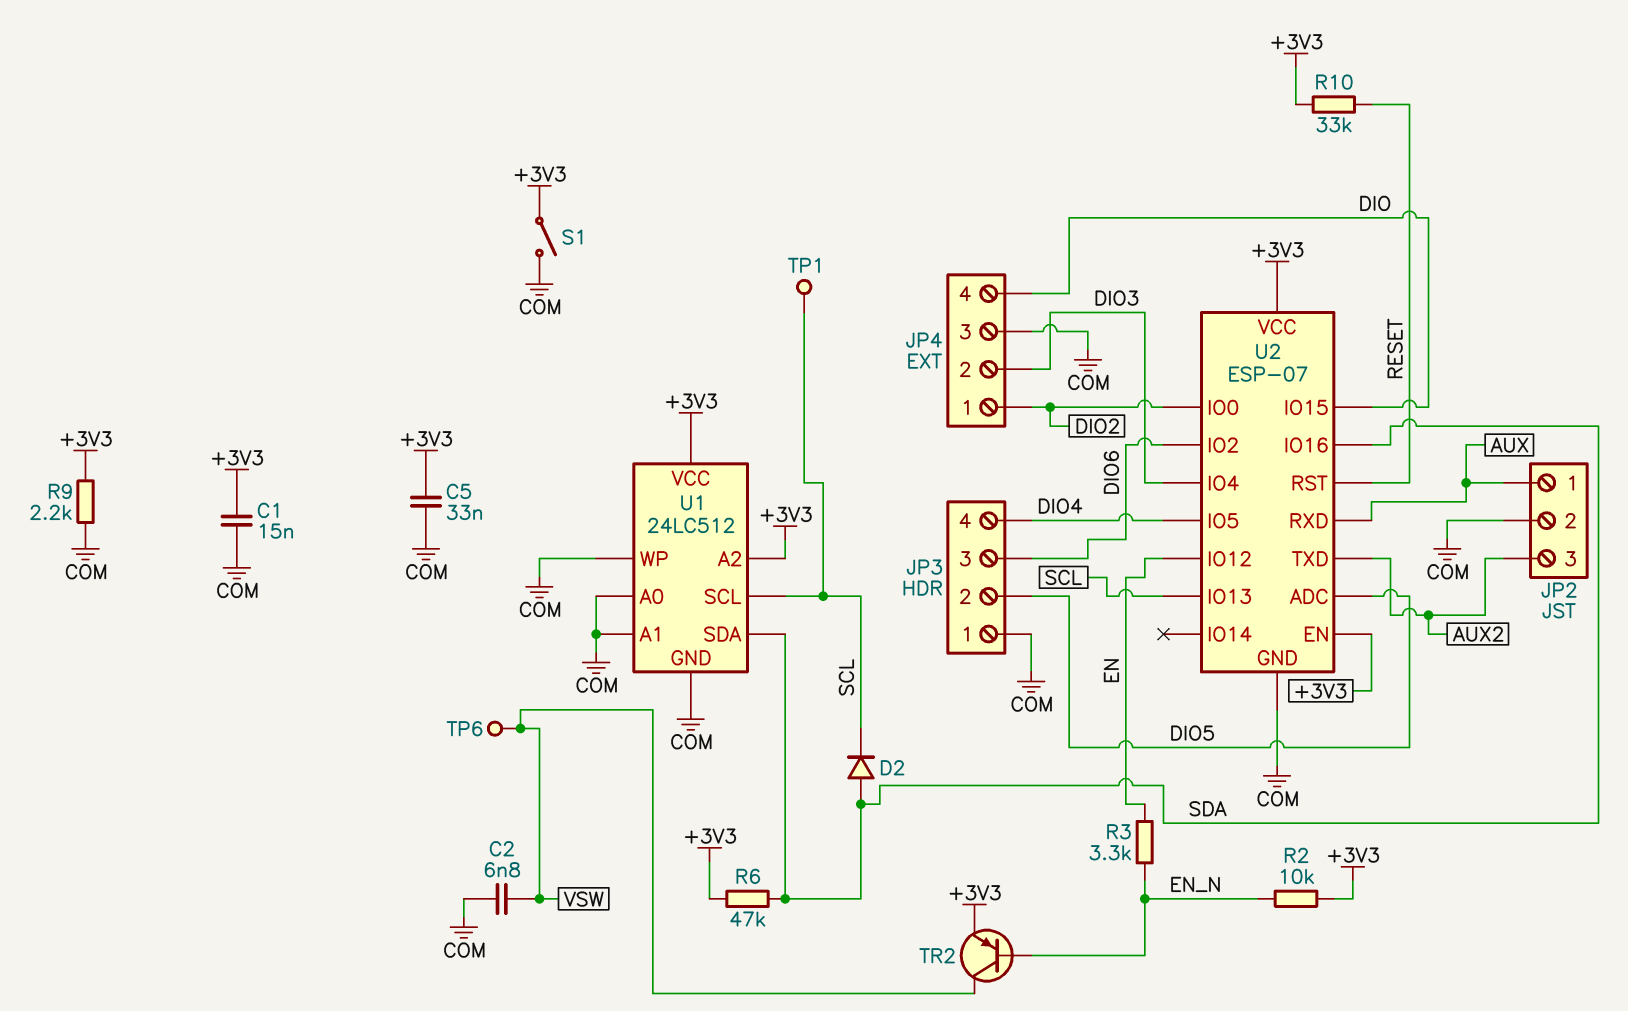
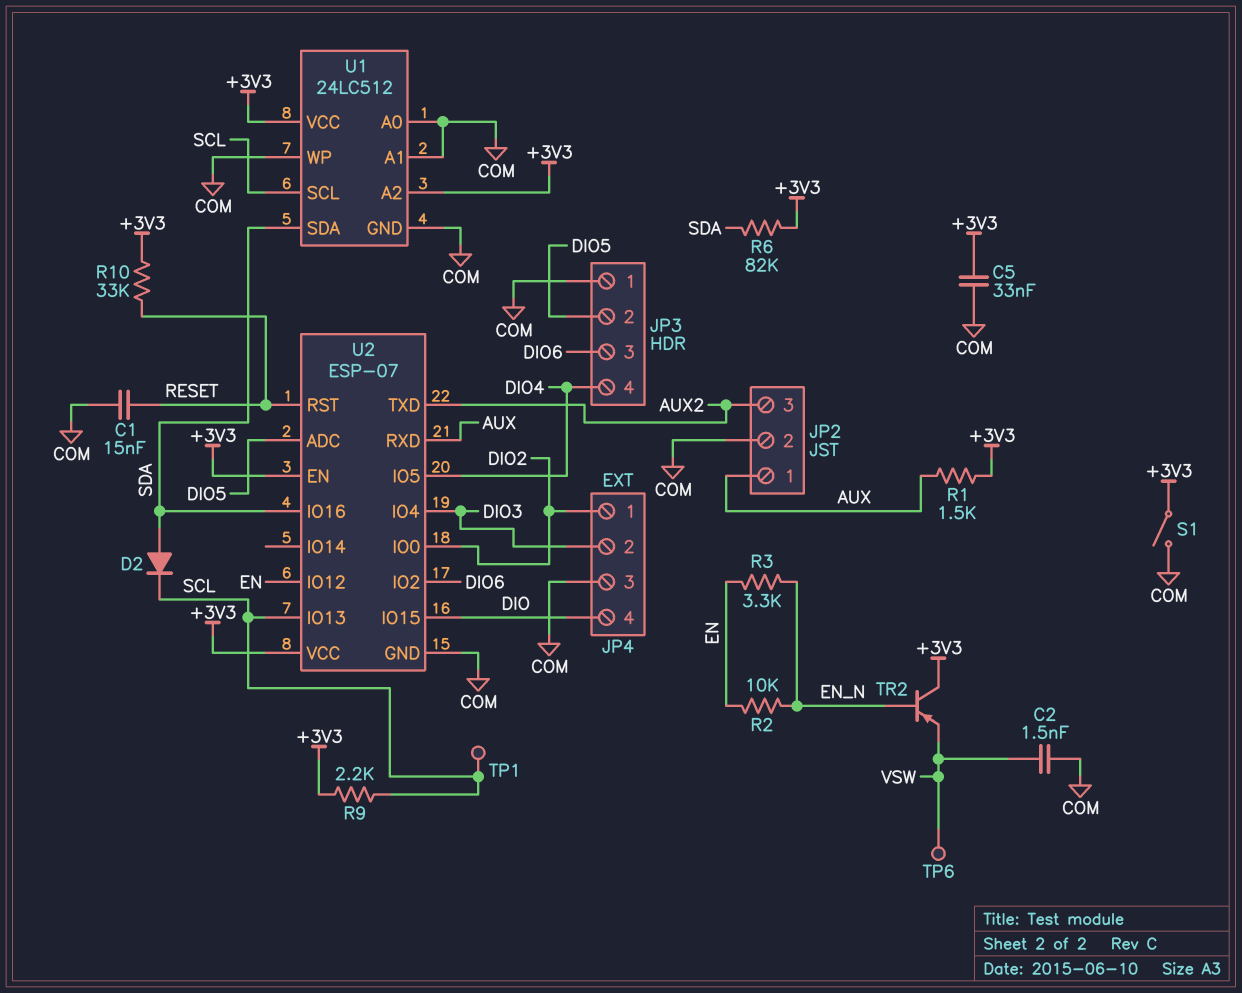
C1: 15nF (+3V3, COM) -> 15nF (COM, RESET)
C2: 6.8nF (COM, VSW) -> 1.5nF (COM, VSW)
R1: none -> 1.5k (+3V3, AUX)
R2: 10k (+3V3, EN_N) -> 10k (EN, EN_N)
R6: 47k (+3V3, SDA) -> 82k (+3V3, SDA)
R9: 2.2k (+3V3, COM) -> 2.2k (+3V3, SCL)
TR2: PNP (B EN_N, C VSW, E +3V3) -> PNP (B EN_N, C +3V3, E VSW)

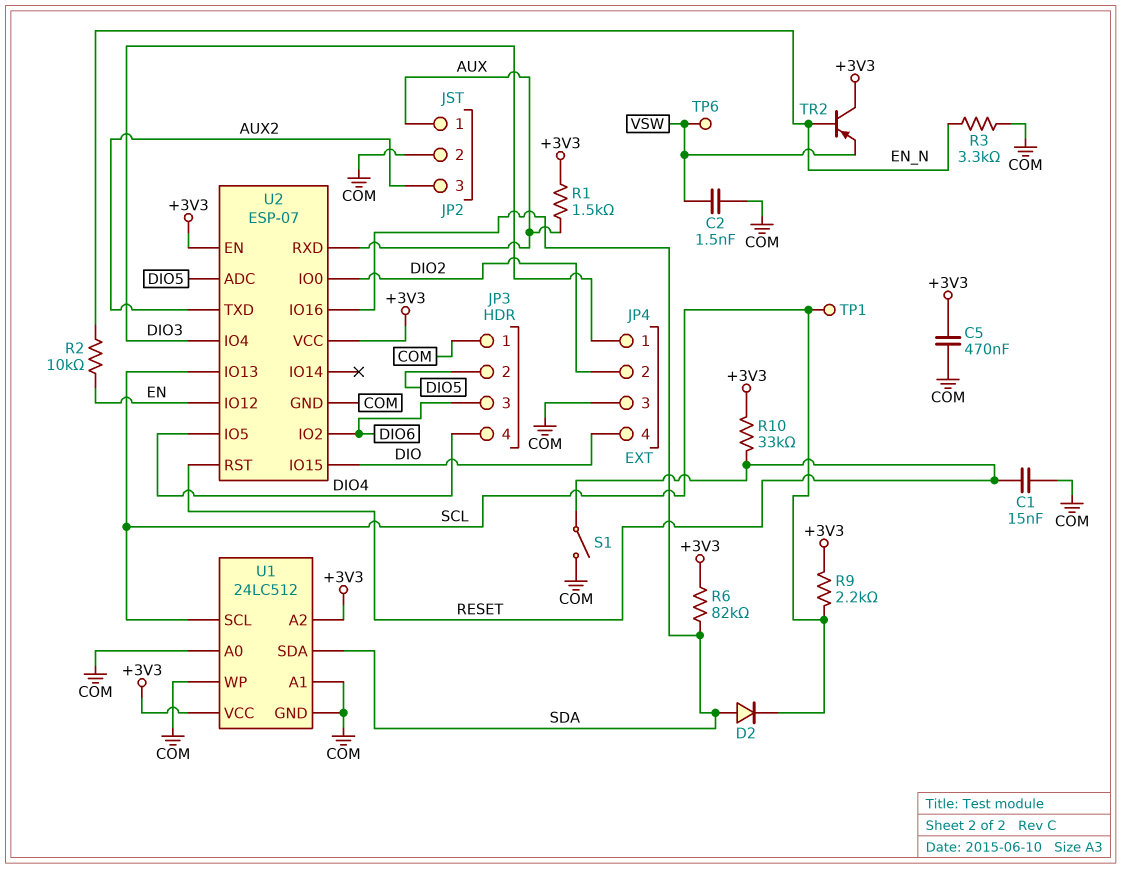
C5: 33nF (+3V3, COM) -> 470nF (+3V3, COM)
JP4 pin 1: DIO2 -> DIO3
JP4 pin 2: DIO3 -> DIO2
R3: 3.3k (EN, EN_N) -> 3.3k (COM, EN_N)
S1: switch (+3V3, COM) -> switch (COM, RESET)

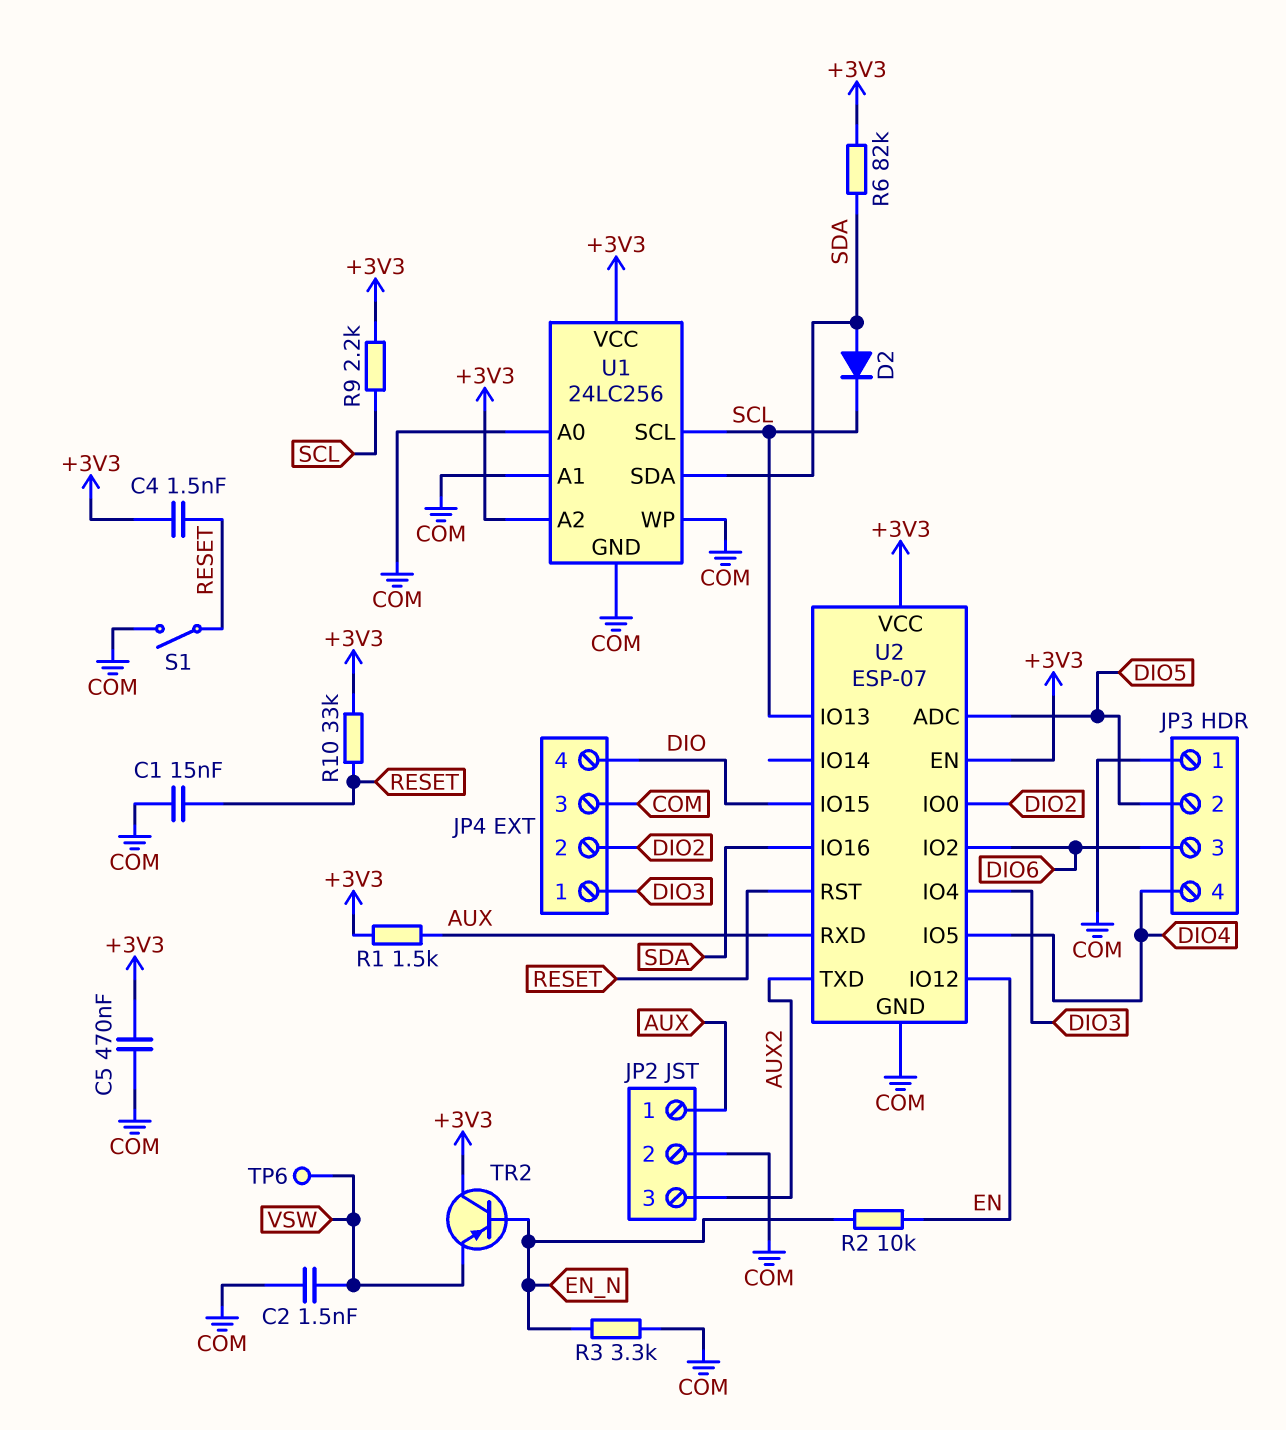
C4: none -> 1.5nF (+3V3, RESET)
TP1: test point (SCL) -> none
U1: 24LC512 -> 24LC256

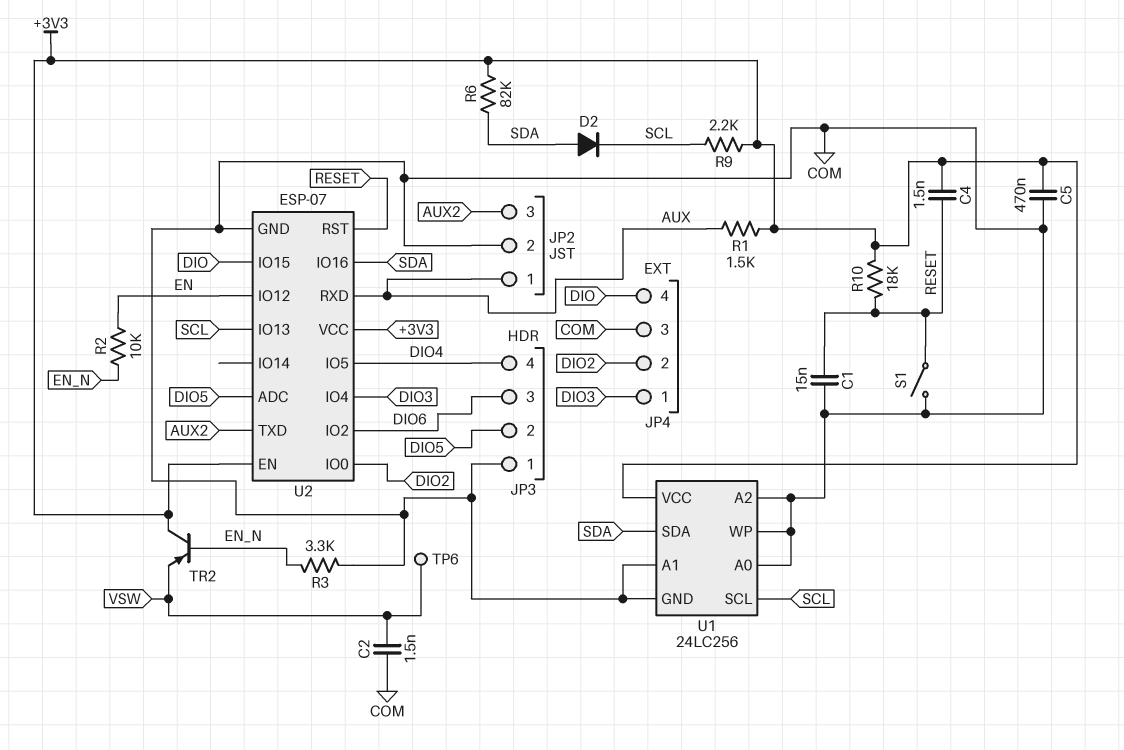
R10: 33k (+3V3, RESET) -> 18k (+3V3, RESET)
U1 pin A2: +3V3 -> COM

